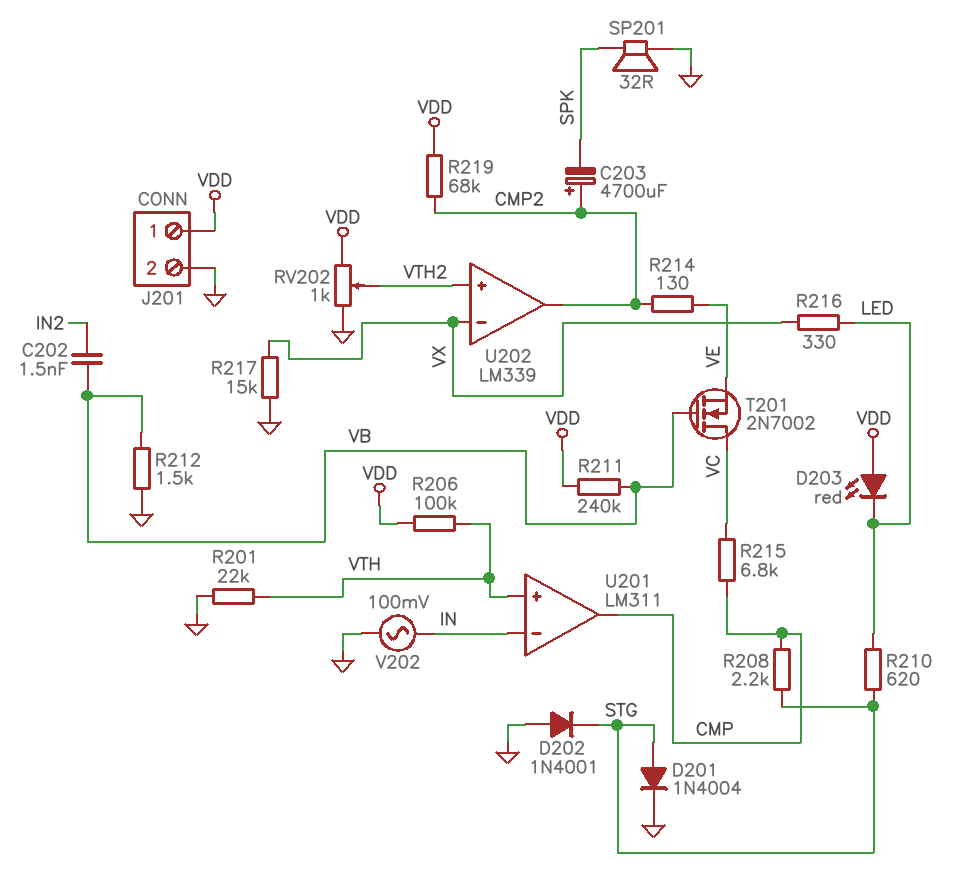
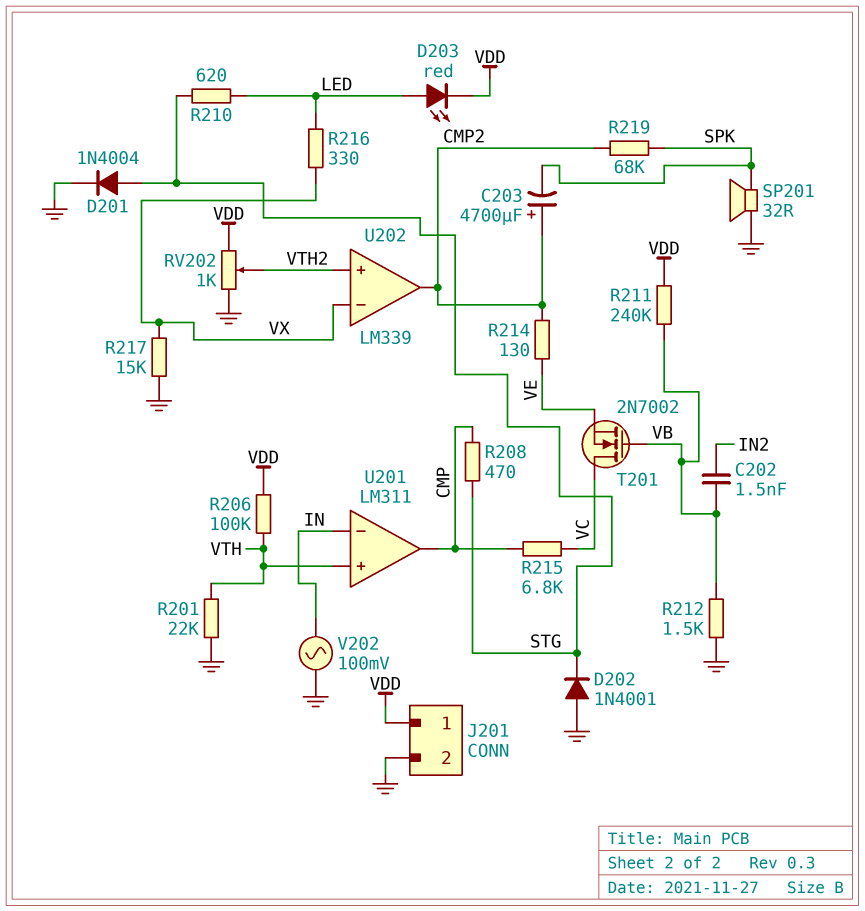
D203: LED red (A VDD, K LED) -> LED red (A LED, K VDD)
R208: 2.2k (CMP, STG) -> 470 (CMP, STG)
R219: 68k (CMP2, VDD) -> 68k (CMP2, SPK)

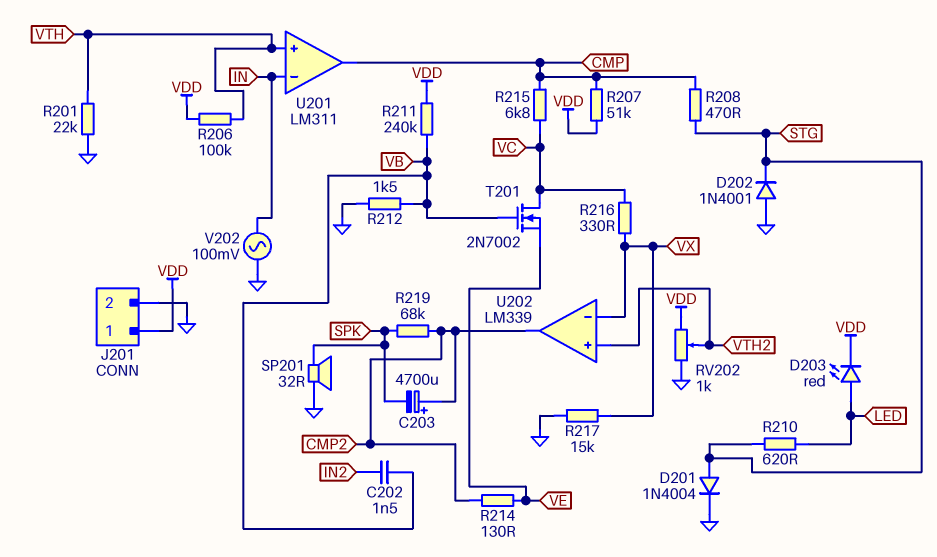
R207: none -> 51k (CMP, VDD)
R216: 330 (LED, VX) -> 330 (VC, VX)

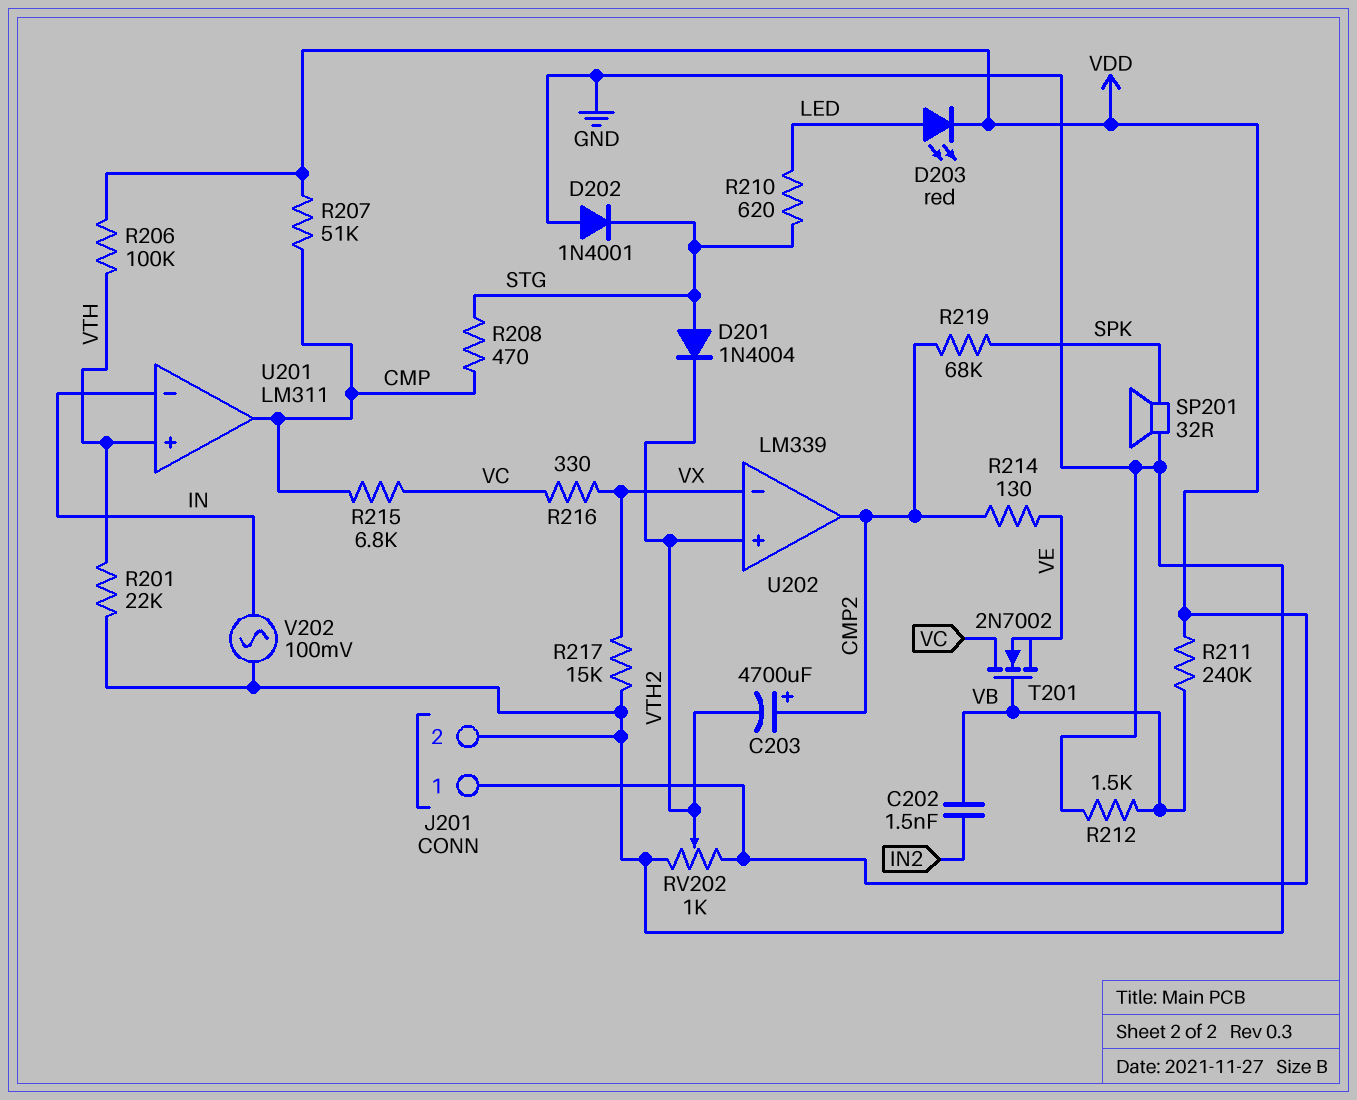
C203: 4700uF (plus CMP2, minus SPK) -> 4700uF (plus CMP2, minus VTH2)
D201: diode 1N4004 (A STG, K GND) -> diode 1N4004 (A STG, K VTH2)

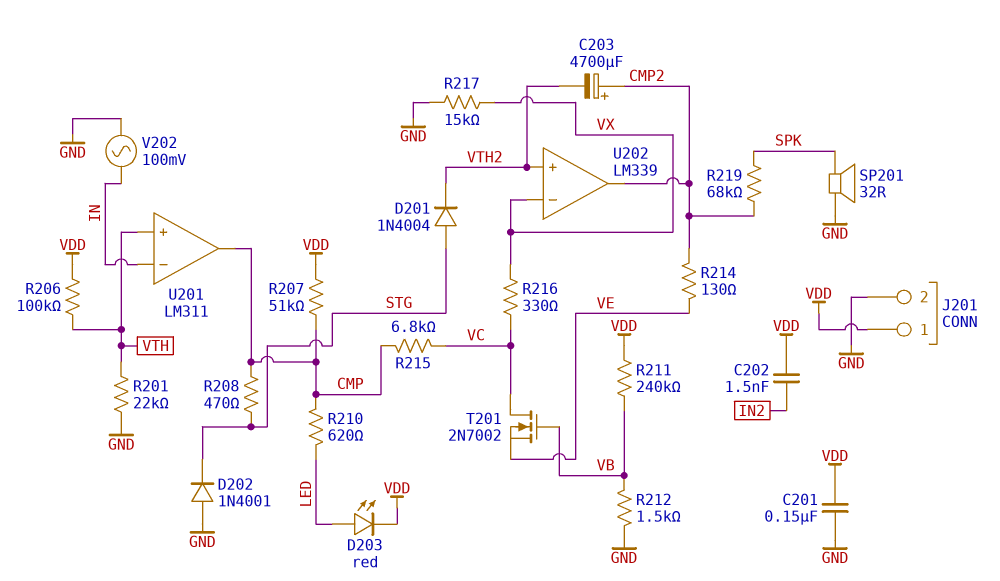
C201: none -> 150nF (GND, VDD)
C202: 1.5nF (IN2, VB) -> 1.5nF (IN2, VDD)
R210: 620 (LED, STG) -> 620 (CMP, LED)
RV202: 1k (GND, VDD, wiper VTH2) -> none

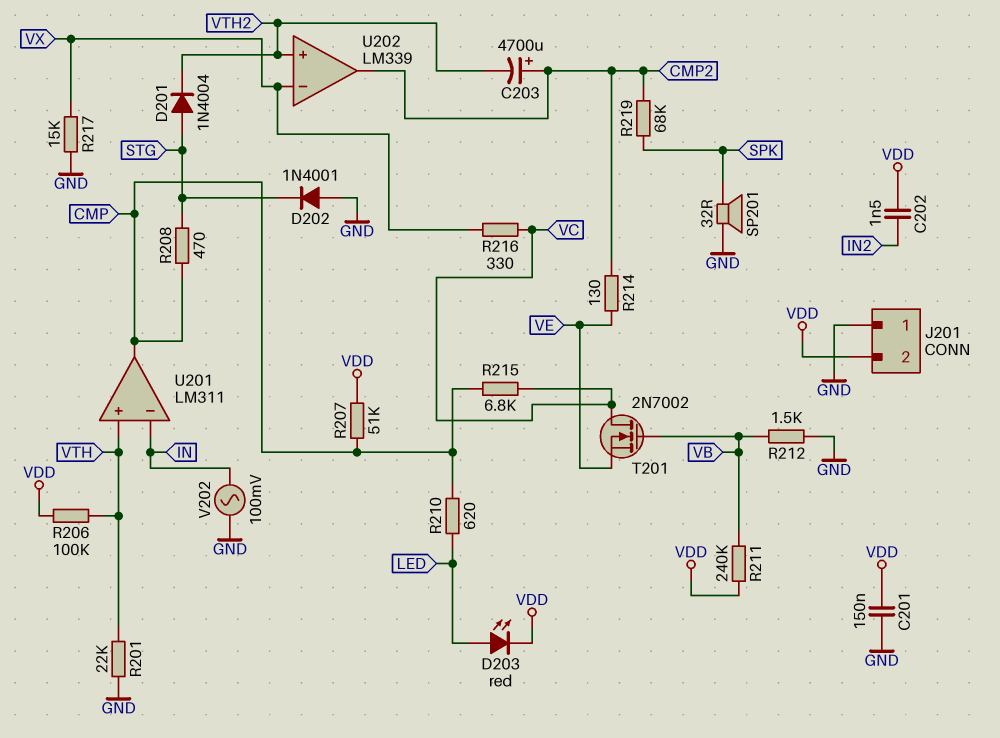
J201 pin 1: VDD -> GND
J201 pin 2: GND -> VDD

